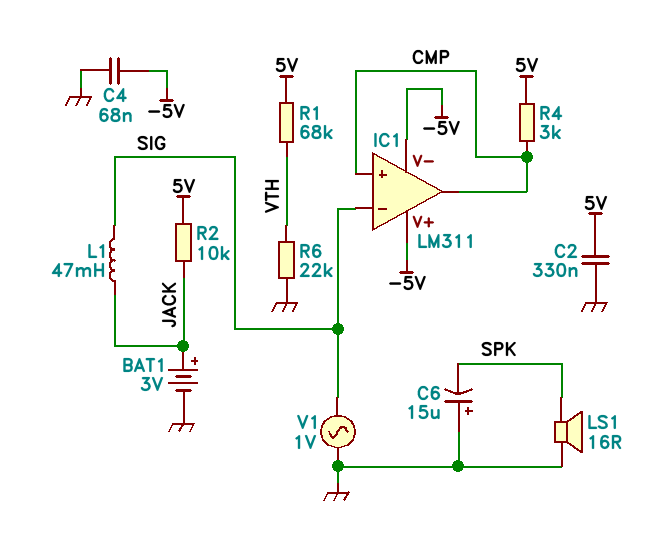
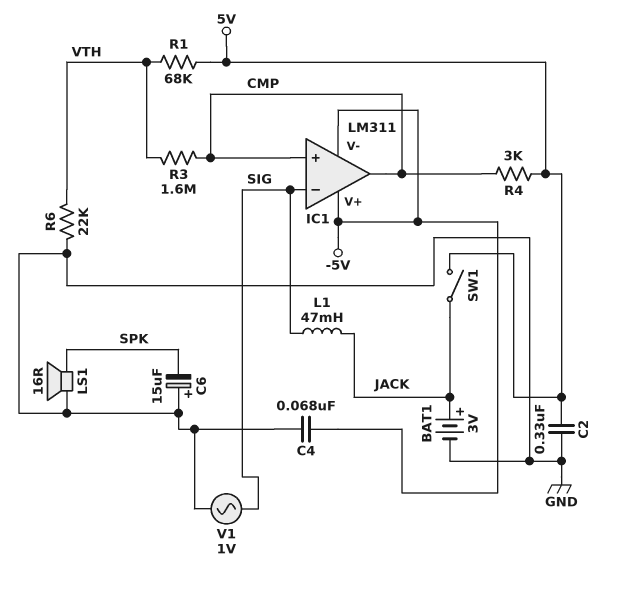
R2: 10k (5V, JACK) -> none
R3: none -> 1.6M (CMP, VTH)
SW1: none -> switch (5V, JACK)

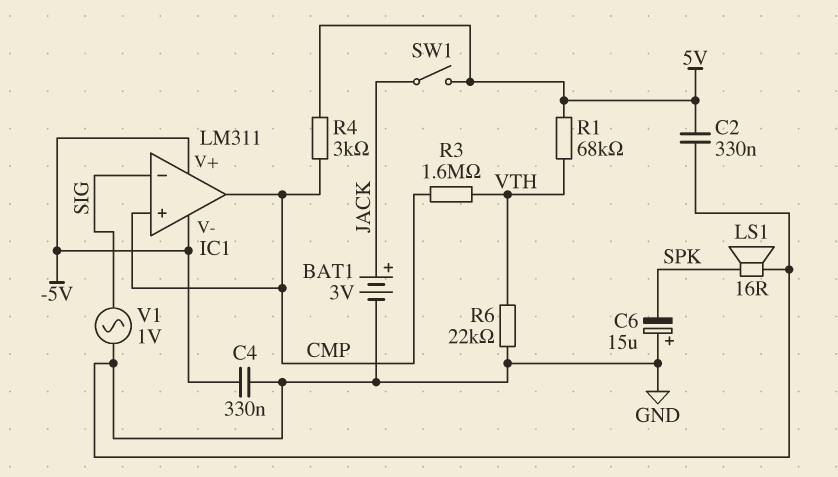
C4: 68nF (-5V, GND) -> 330nF (-5V, GND)
L1: 47mH (JACK, SIG) -> none

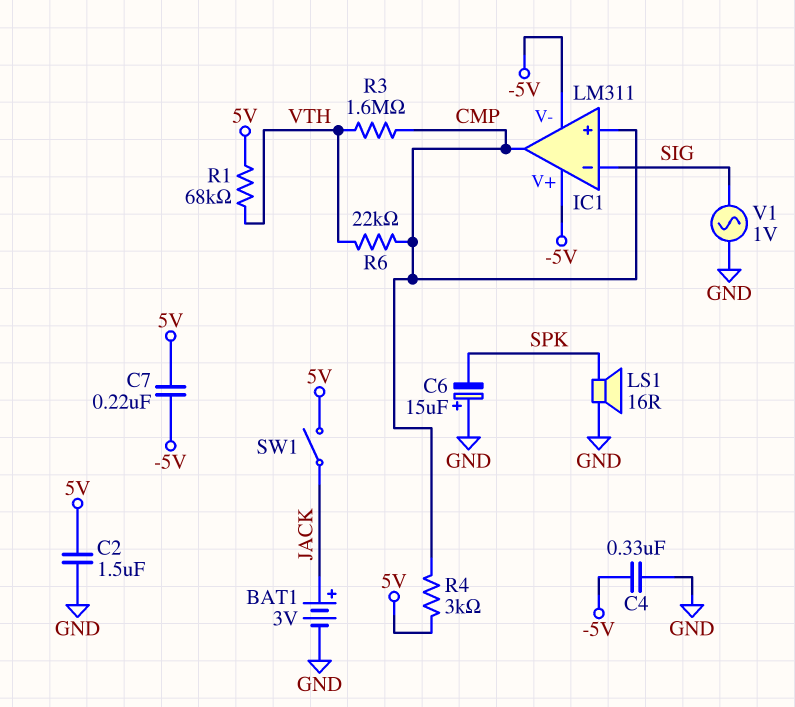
C2: 330nF (5V, GND) -> 1.5uF (5V, GND)
C7: none -> 220nF (-5V, 5V)
R6: 22k (GND, VTH) -> 22k (CMP, VTH)

